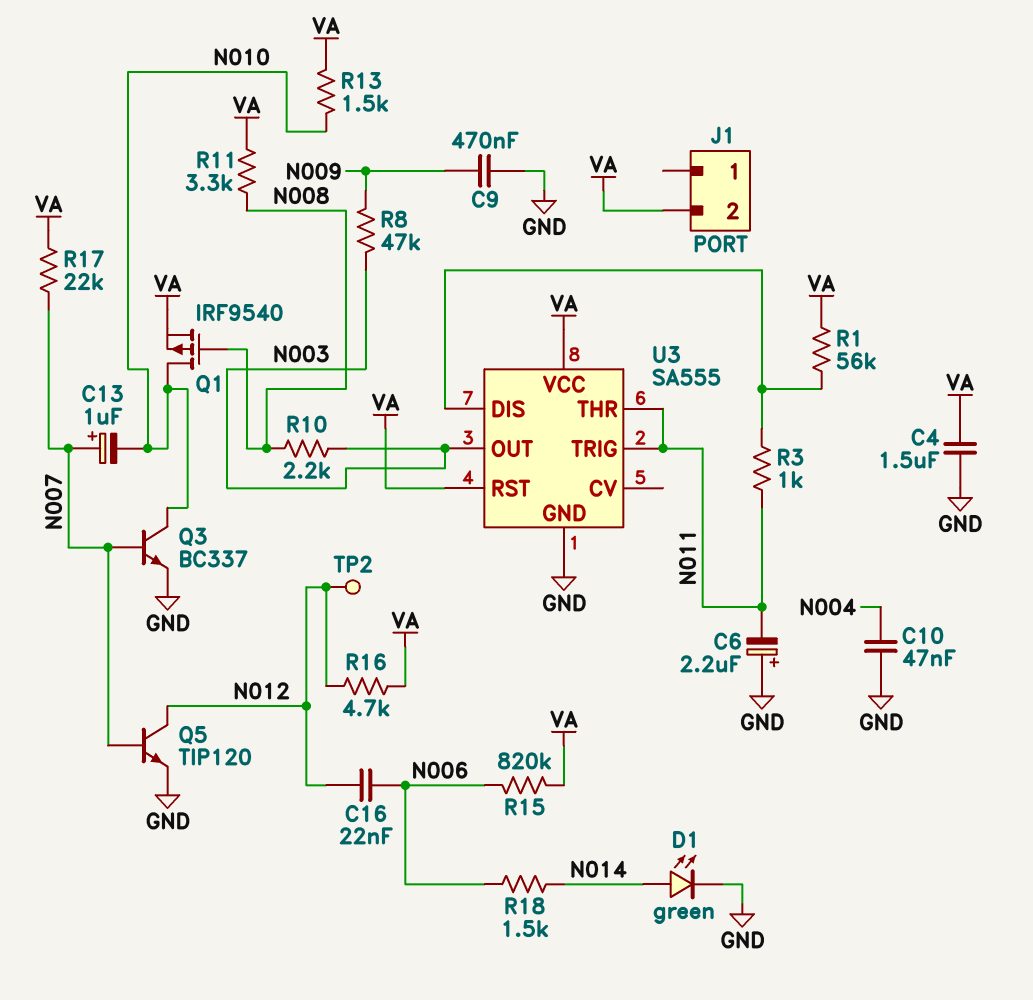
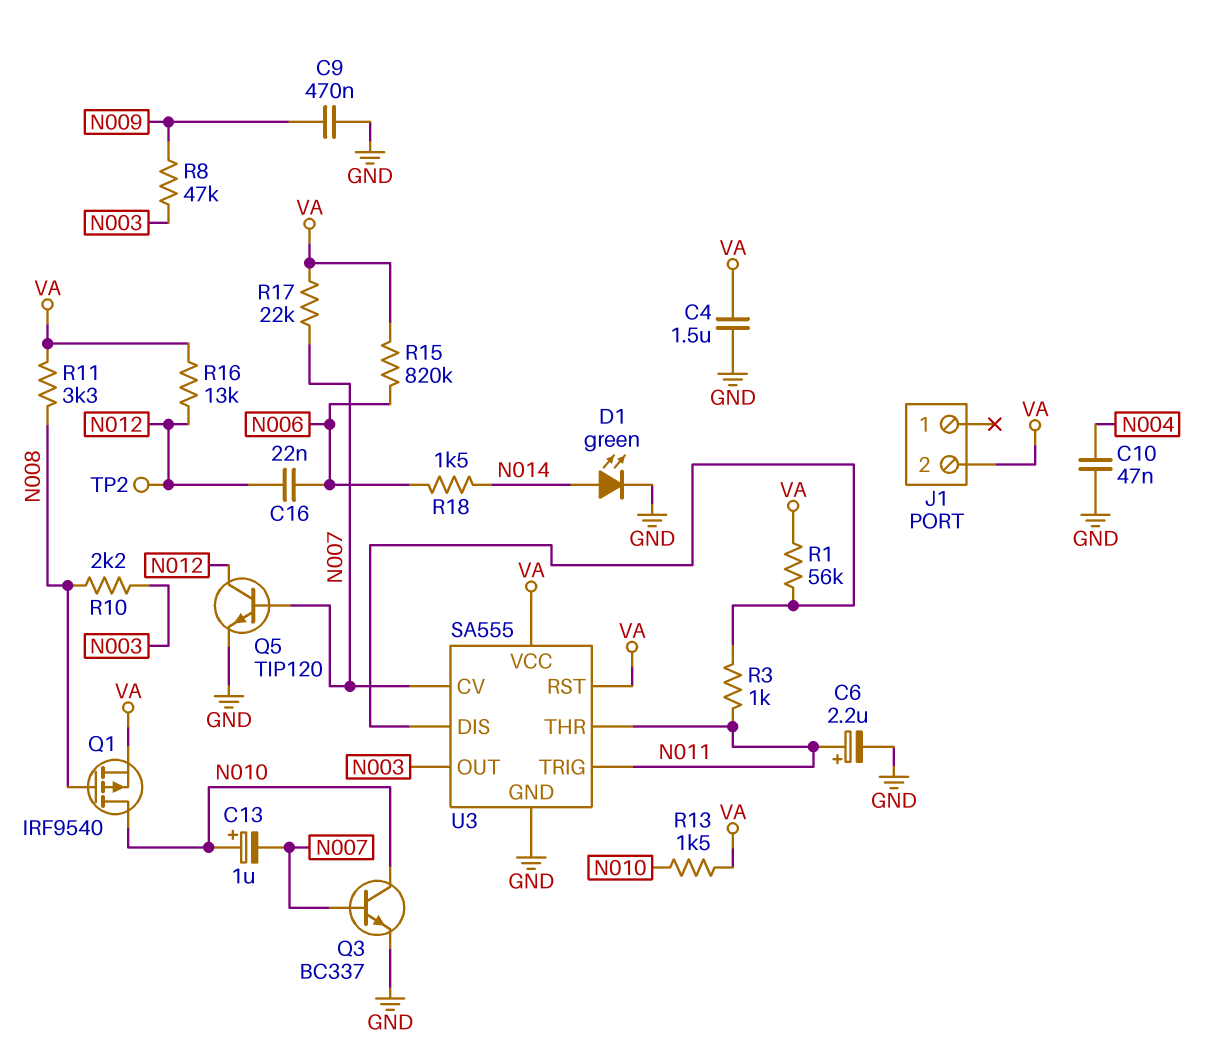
C6: 2.2uF (plus GND, minus N011) -> 2.2uF (plus N011, minus GND)
C13: 1uF (plus N007, minus N010) -> 1uF (plus N010, minus N007)
R16: 4.7k (N012, VA) -> 13k (N012, VA)
U3 pin CV: none -> N007

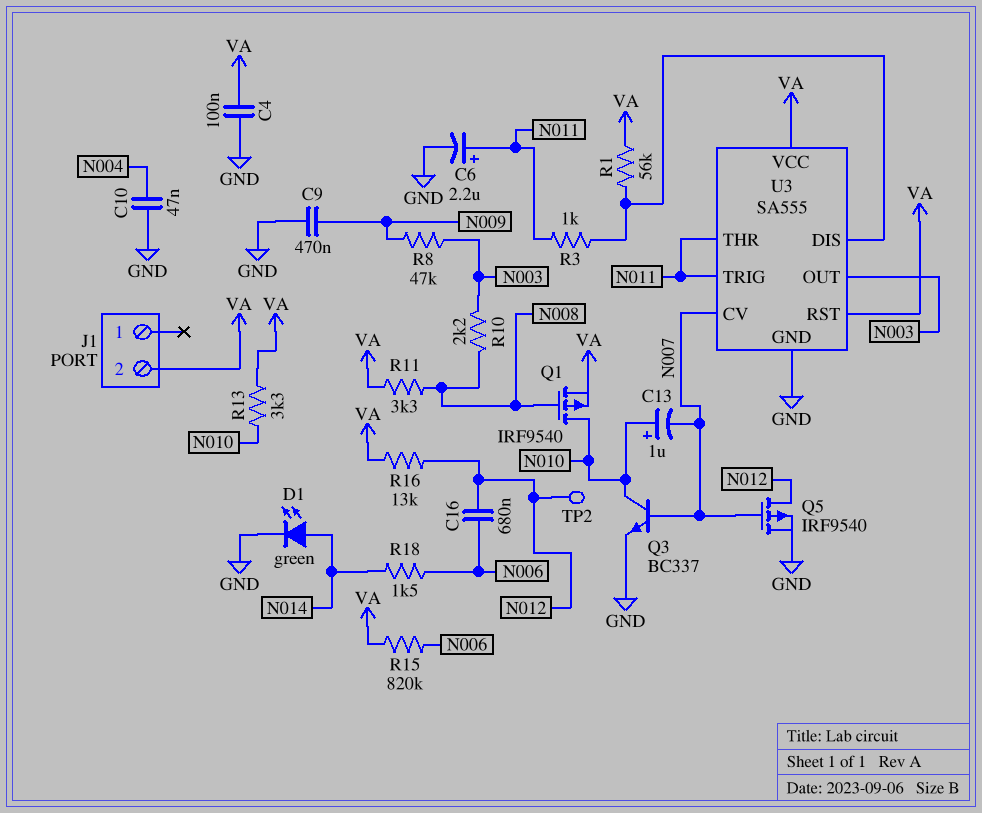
C4: 1.5uF (GND, VA) -> 100nF (GND, VA)
C16: 22nF (N006, N012) -> 680nF (N006, N012)
Q5: NPN TIP120 (B N007, C N012, E GND) -> PMOS IRF9540 (G N007, D N012, S GND)
R13: 1.5k (N010, VA) -> 3.3k (N010, VA)
R17: 22k (N007, VA) -> none

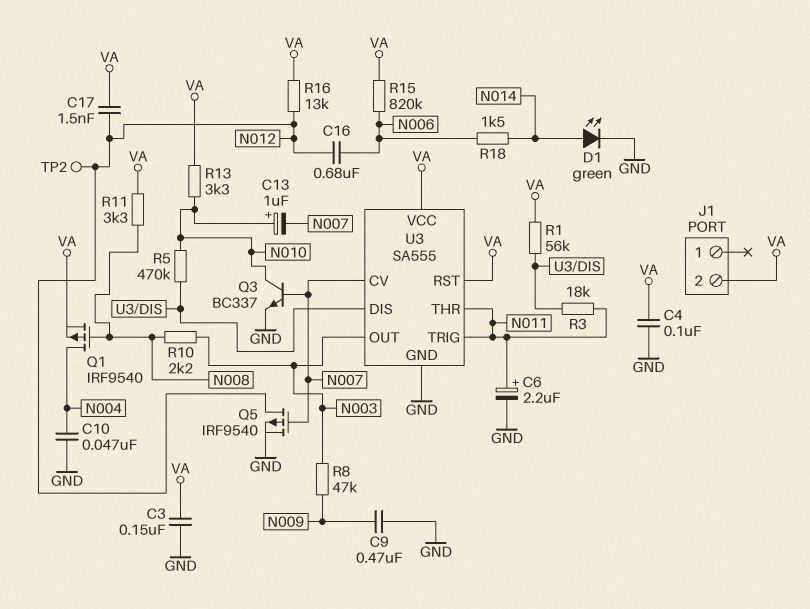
C3: none -> 150nF (GND, VA)
C17: none -> 1.5nF (N012, VA)
Q1: PMOS IRF9540 (G N008, D N010, S VA) -> PMOS IRF9540 (G N008, D N004, S VA)
R3: 1k (N011, U3/DIS) -> 18k (N011, U3/DIS)
R5: none -> 470k (N010, U3/DIS)

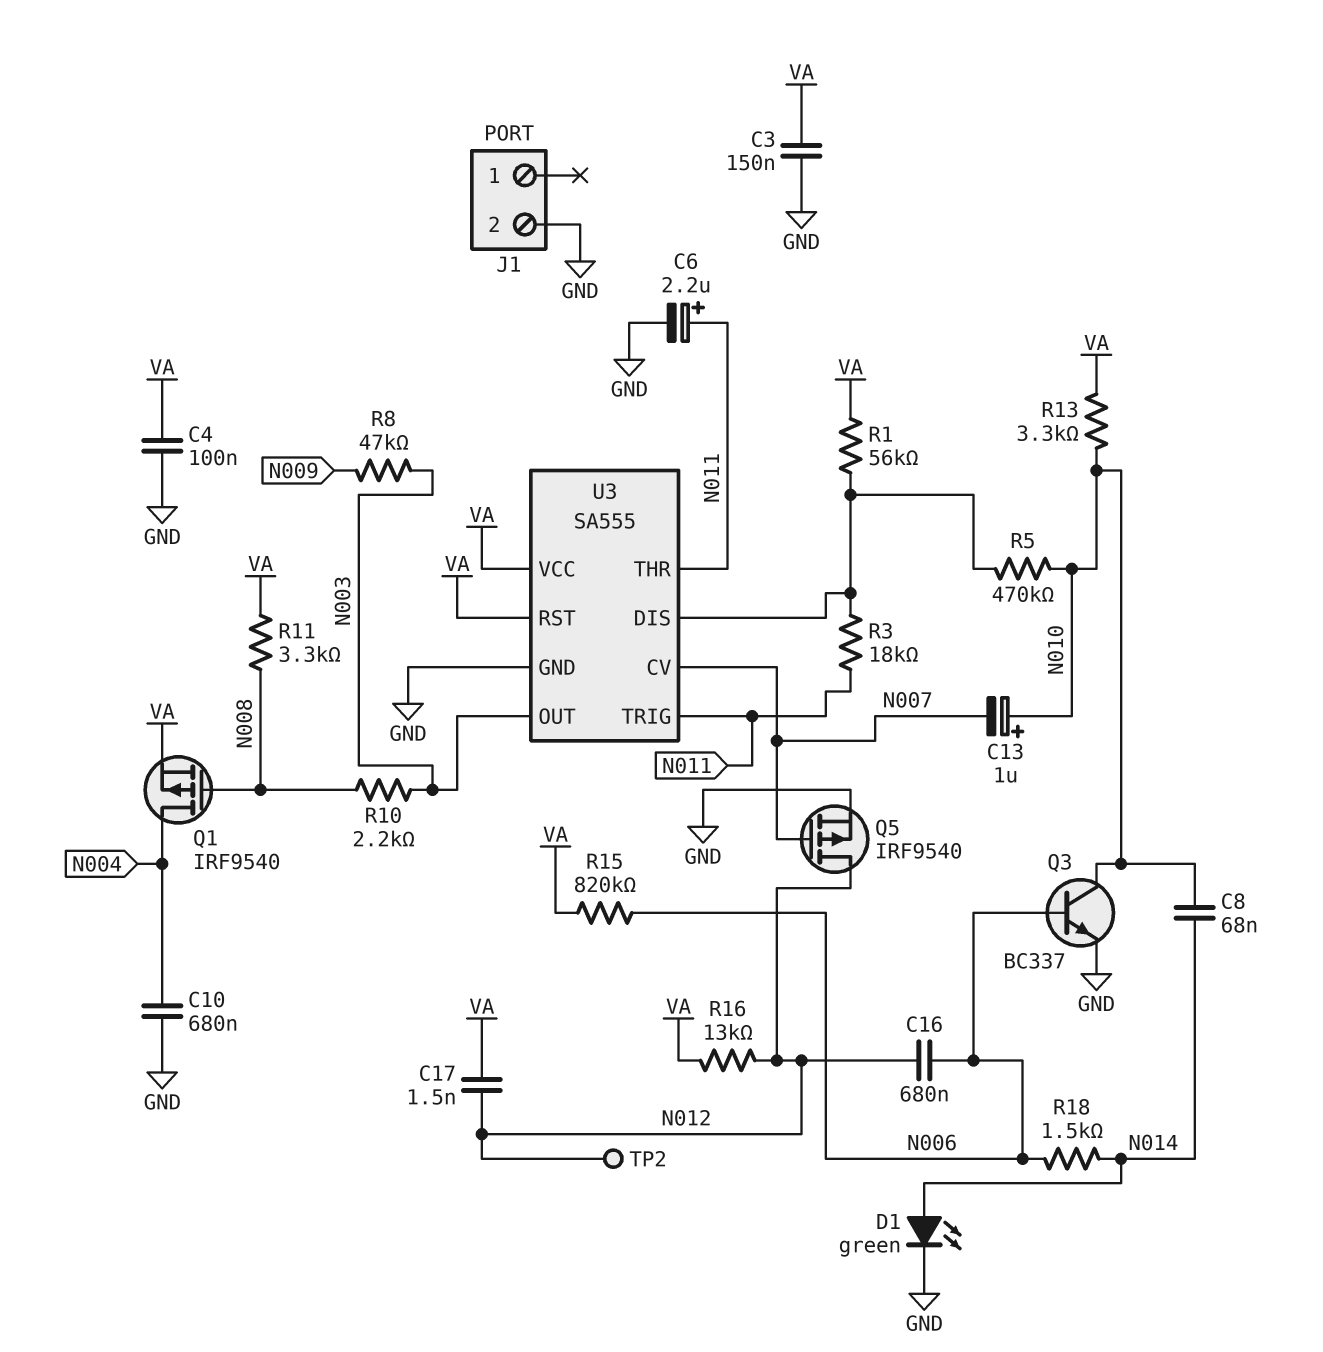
C8: none -> 68nF (N010, N014)
C9: 470nF (GND, N009) -> none
C10: 47nF (GND, N004) -> 680nF (GND, N004)
J1 pin 2: VA -> GND
Q3: NPN BC337 (B N007, C N010, E GND) -> NPN BC337 (B N006, C N010, E GND)

